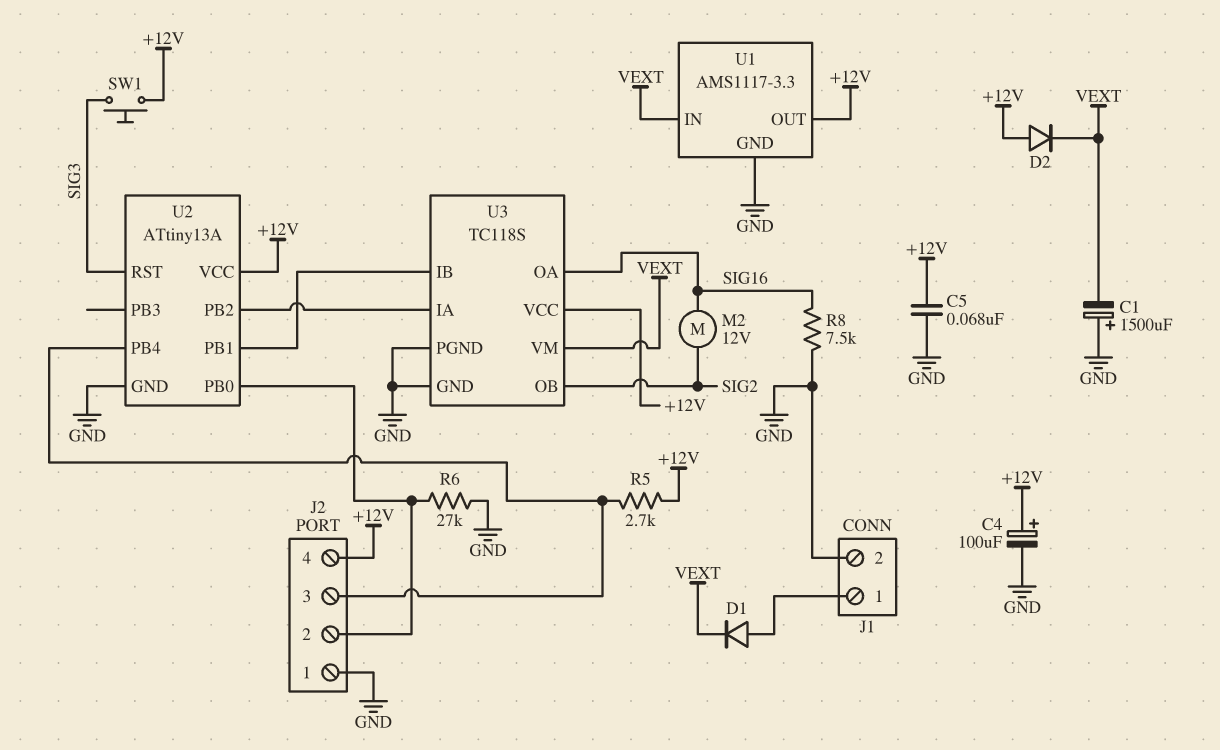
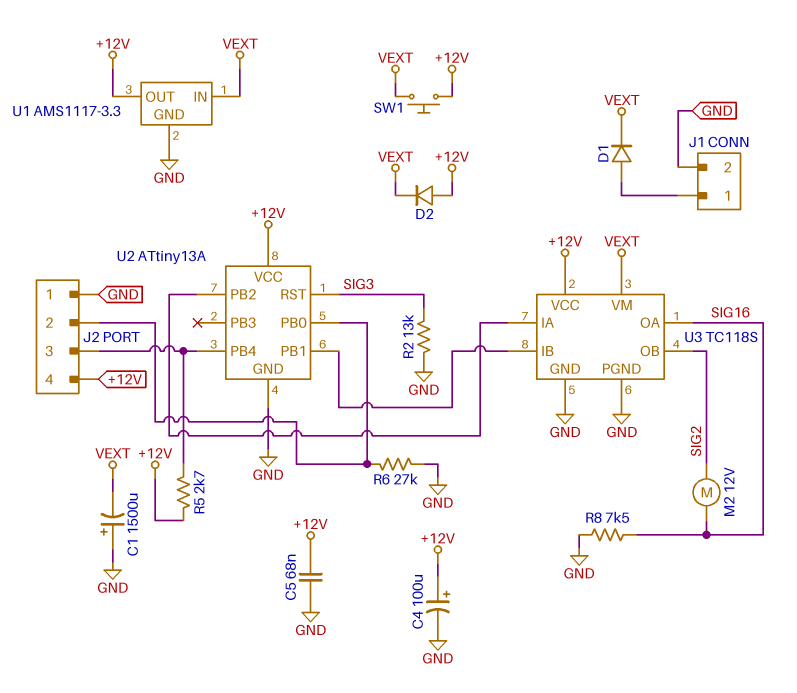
R2: none -> 13k (GND, SIG3)
SW1: button (+12V, SIG3) -> button (+12V, VEXT)

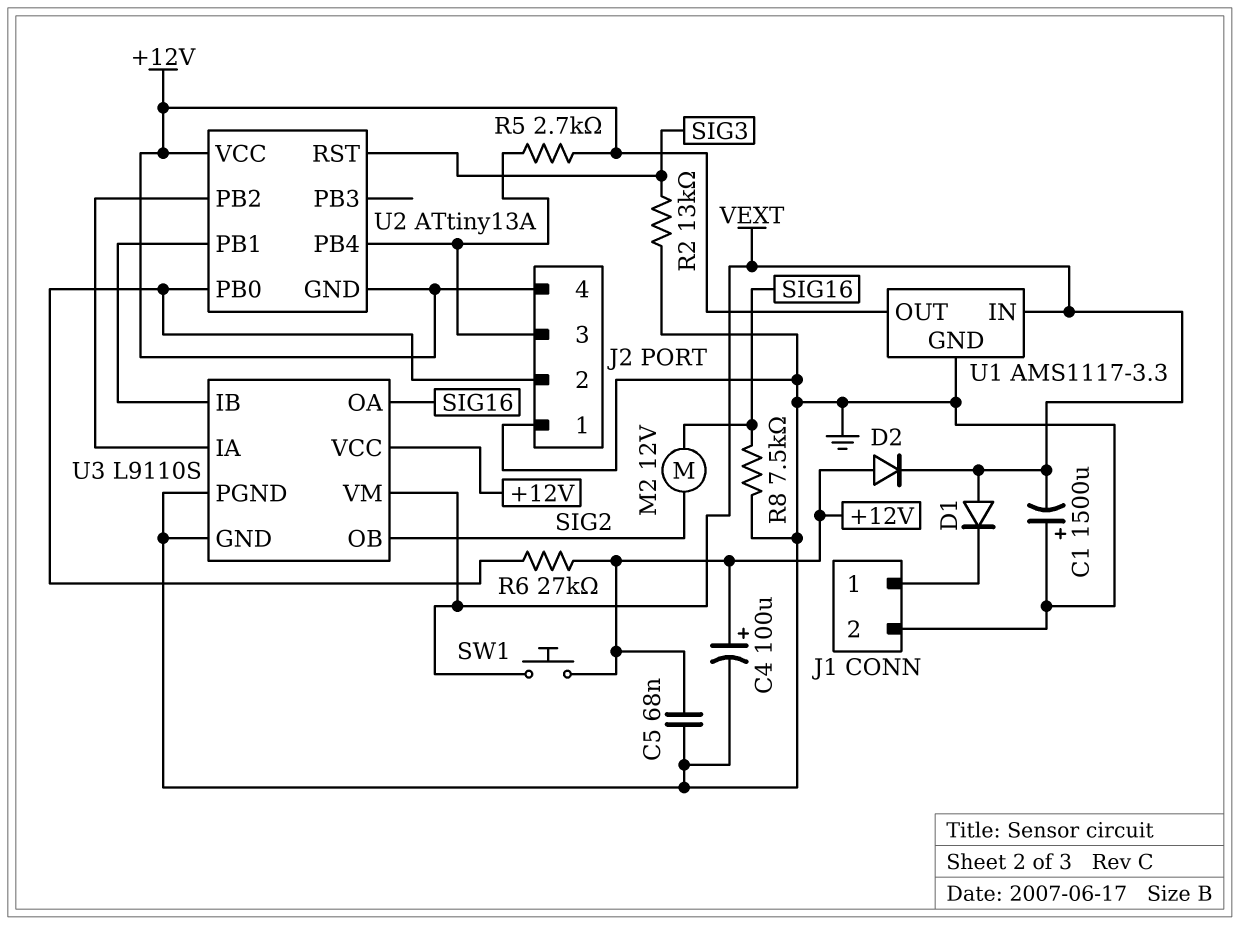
D1: diode (A J1/1, K VEXT) -> diode (A VEXT, K J1/1)
R6: 27k (GND, J2/2) -> 27k (+12V, J2/2)
U2 pin GND: GND -> +12V
U3: TC118S -> L9110S

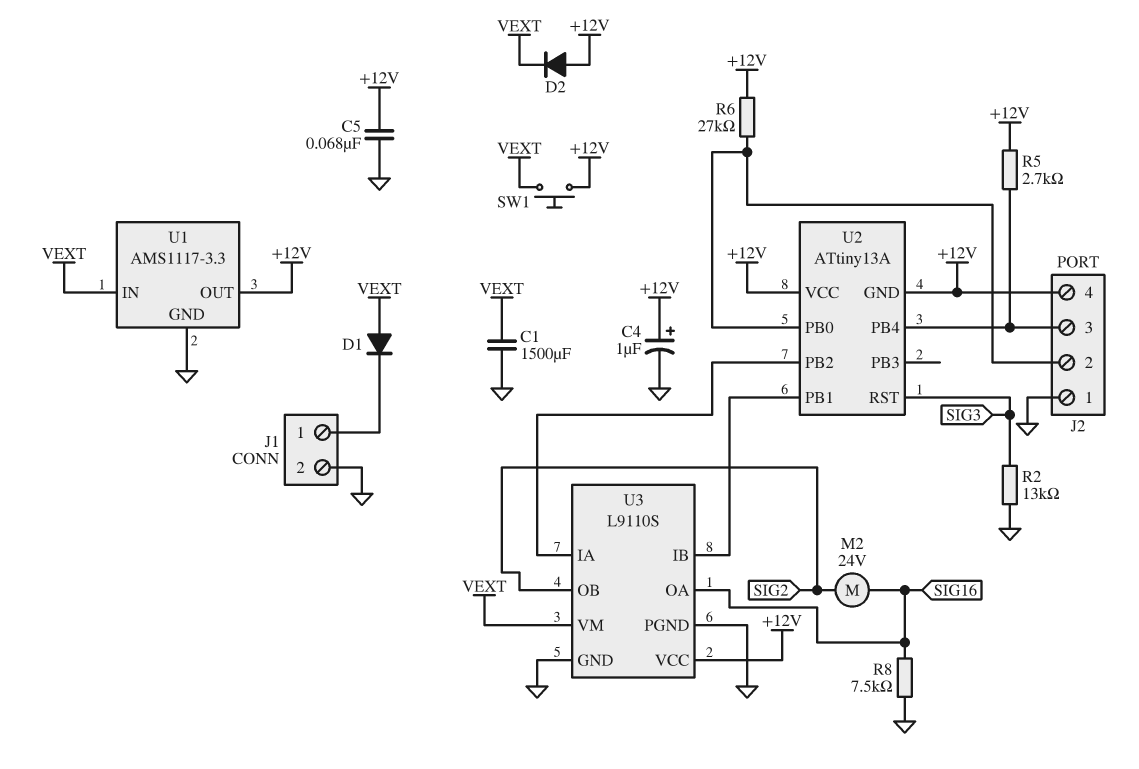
C1: 1500uF (plus GND, minus VEXT) -> 1500uF (GND, VEXT)
C4: 100uF (plus +12V, minus GND) -> 1uF (plus +12V, minus GND)
M2: motor 12V (SIG2, SIG16) -> motor 24V (SIG2, SIG16)

